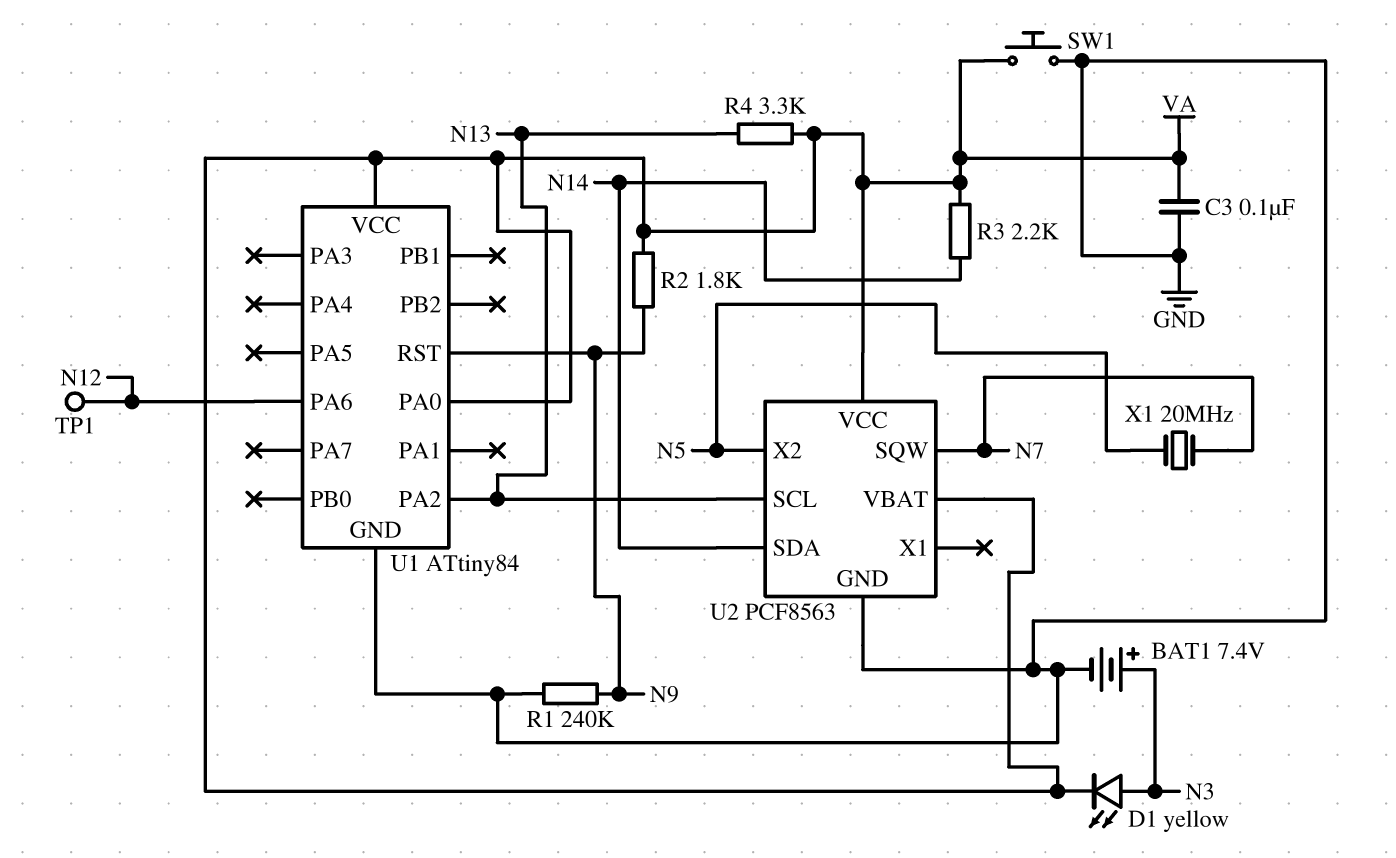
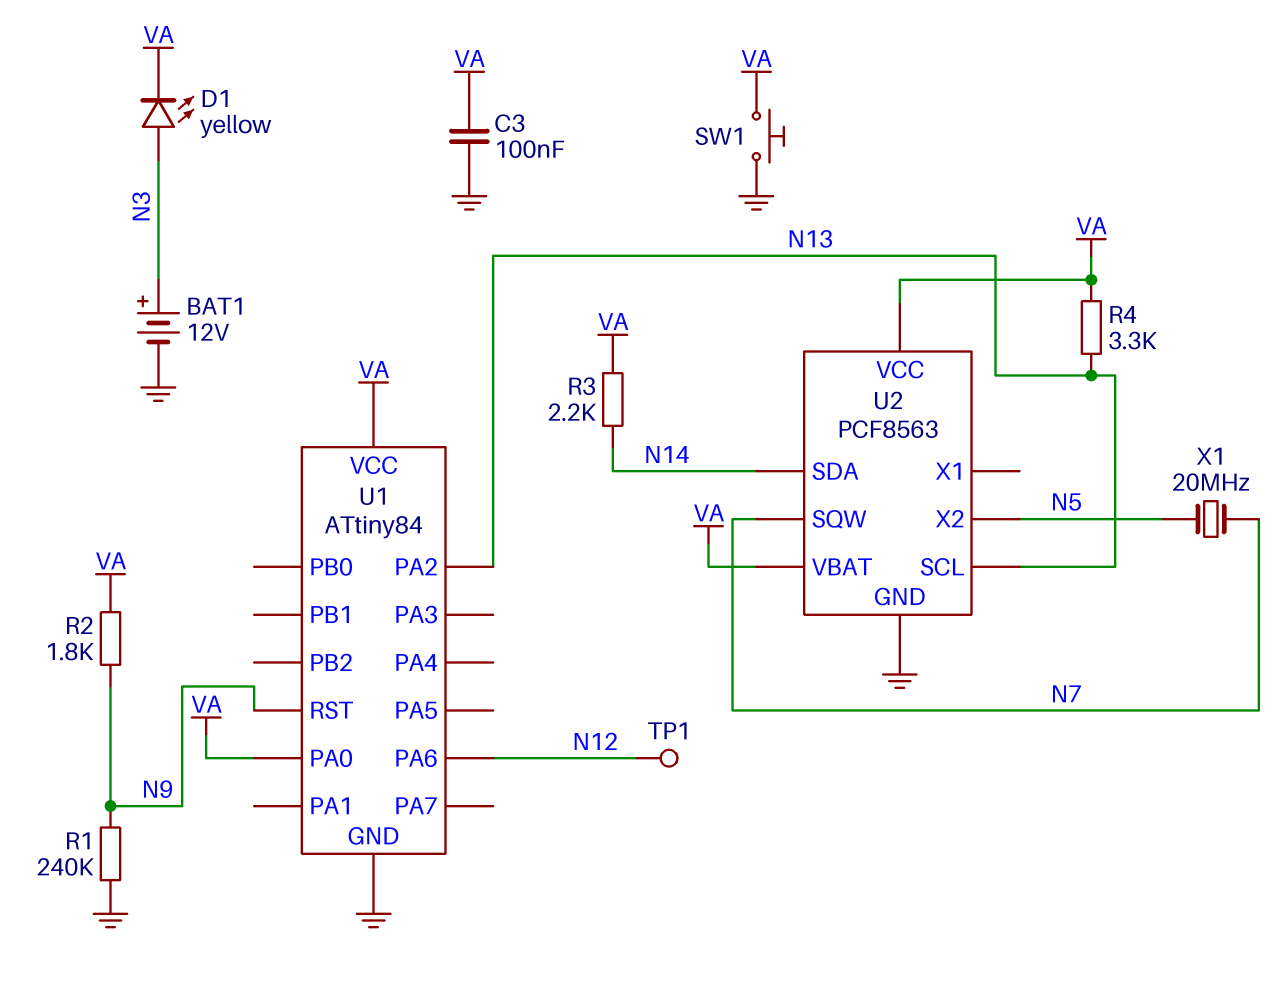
BAT1: 7.4V (plus N3, minus GND) -> 12V (plus N3, minus GND)

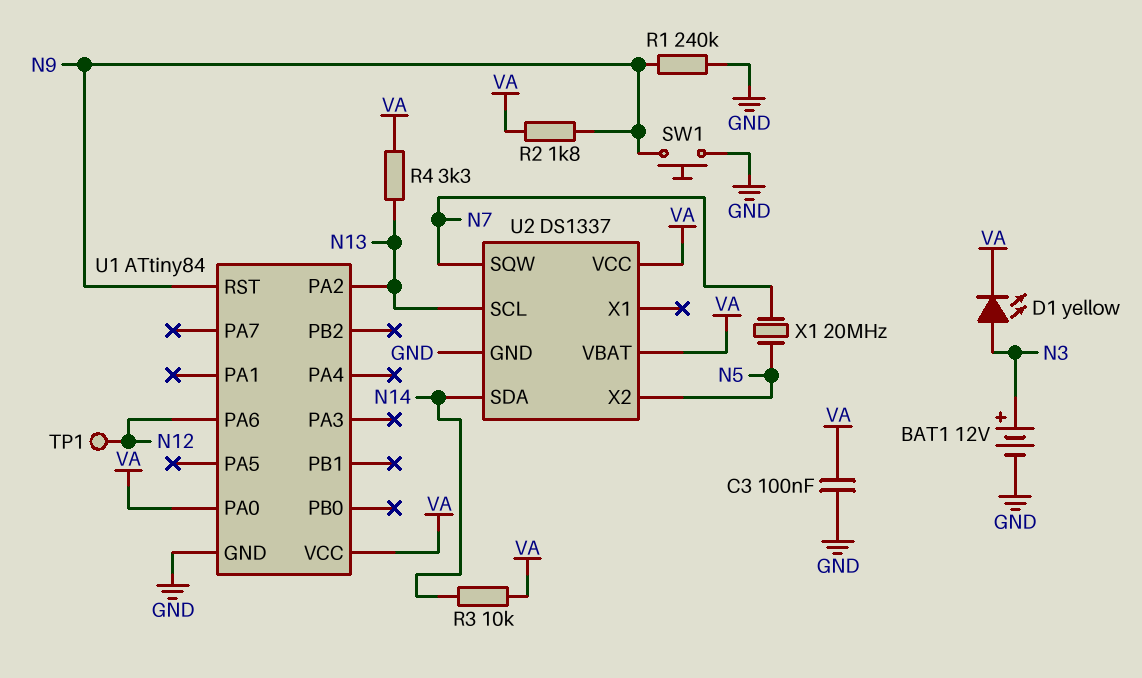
R3: 2.2k (N14, VA) -> 10k (N14, VA)
SW1: button (GND, VA) -> button (GND, N9)
U2: PCF8563 -> DS1337

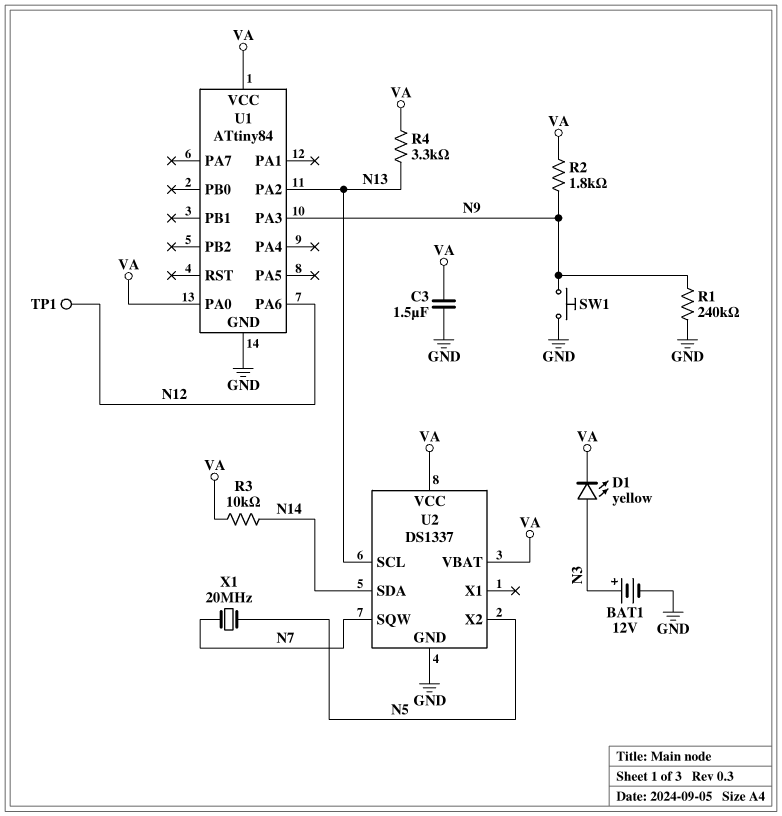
C3: 100nF (GND, VA) -> 1.5uF (GND, VA)
U1 pin PA3: none -> N9
U1 pin RST: N9 -> none

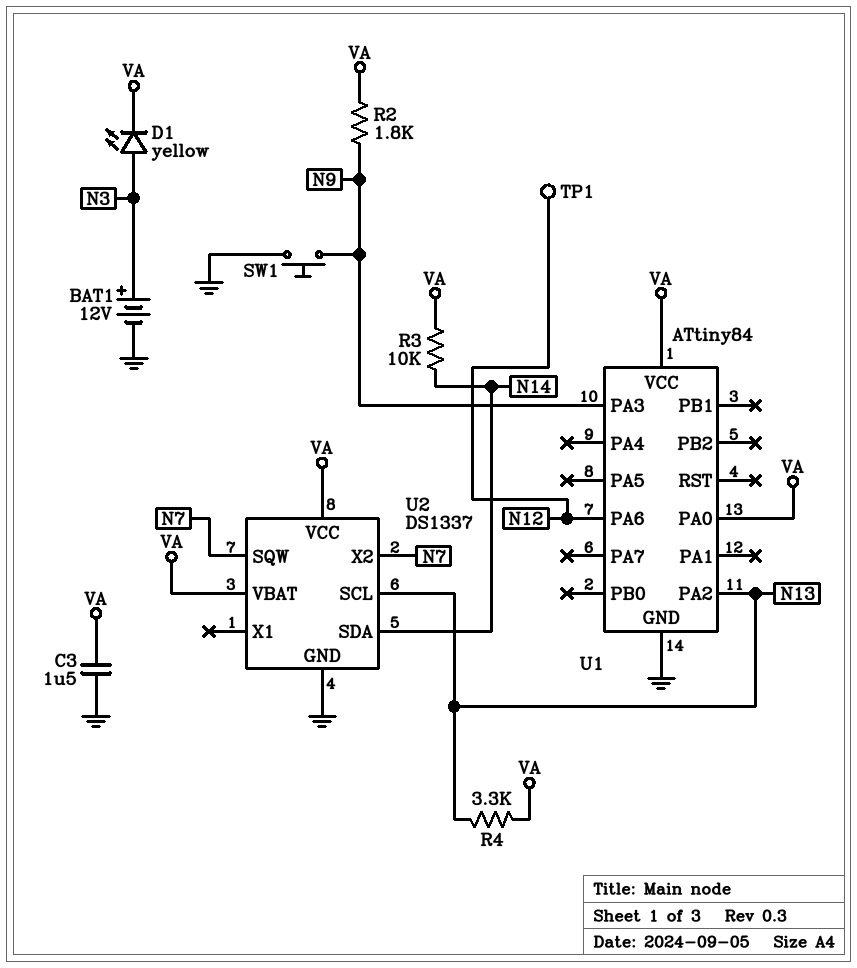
R1: 240k (GND, N9) -> none
U2 pin X2: N5 -> N7
X1: 20MHz (N5, N7) -> none

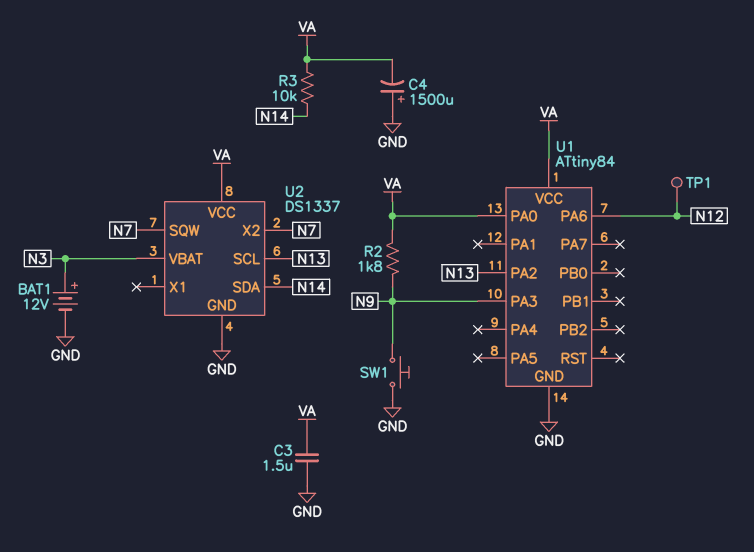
C4: none -> 1500uF (plus GND, minus VA)
D1: LED yellow (A N3, K VA) -> none
R4: 3.3k (N13, VA) -> none
U2 pin VBAT: VA -> N3

